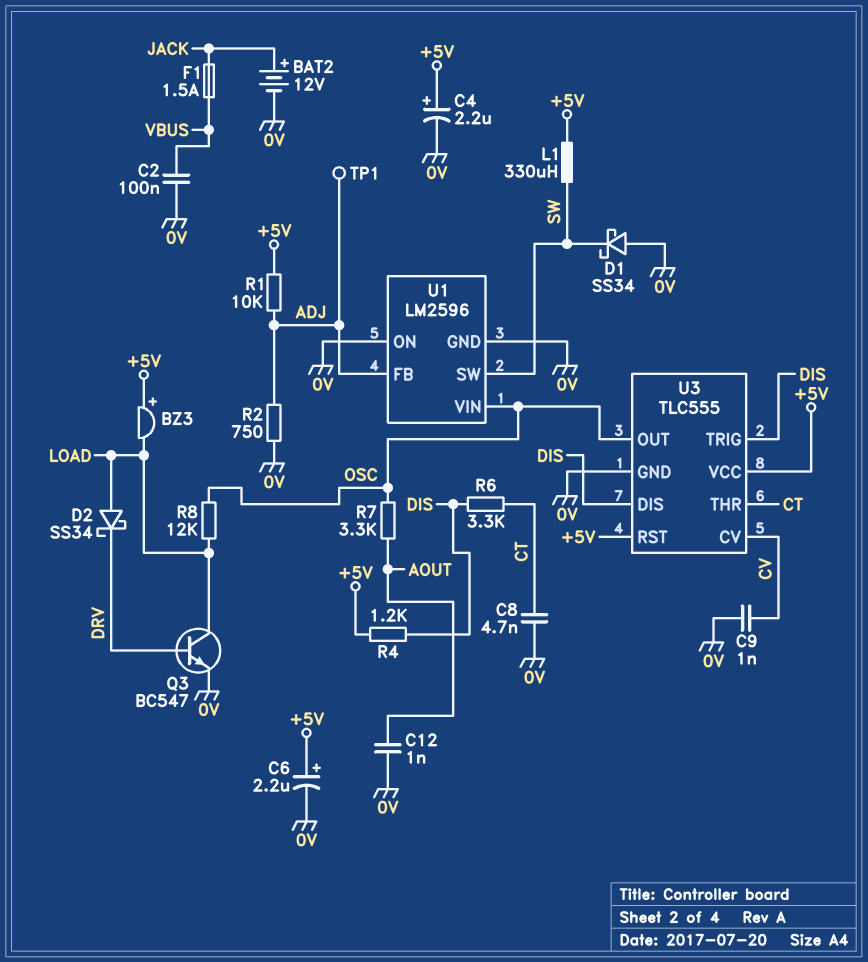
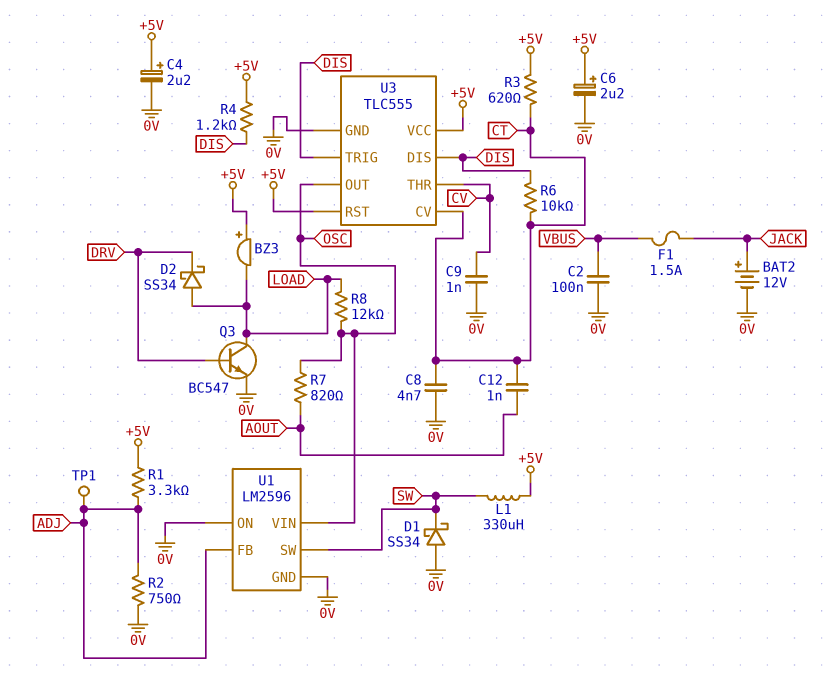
C12: 1nF (0V, AOUT) -> 1nF (AOUT, CT)
R1: 10k (+5V, ADJ) -> 3.3k (+5V, ADJ)
R3: none -> 620 (+5V, CT)
R6: 3.3k (CT, DIS) -> 10k (CT, DIS)
R7: 3.3k (AOUT, OSC) -> 820 (AOUT, OSC)
U3 pin CV: CV -> CT
U3 pin THR: CT -> CV

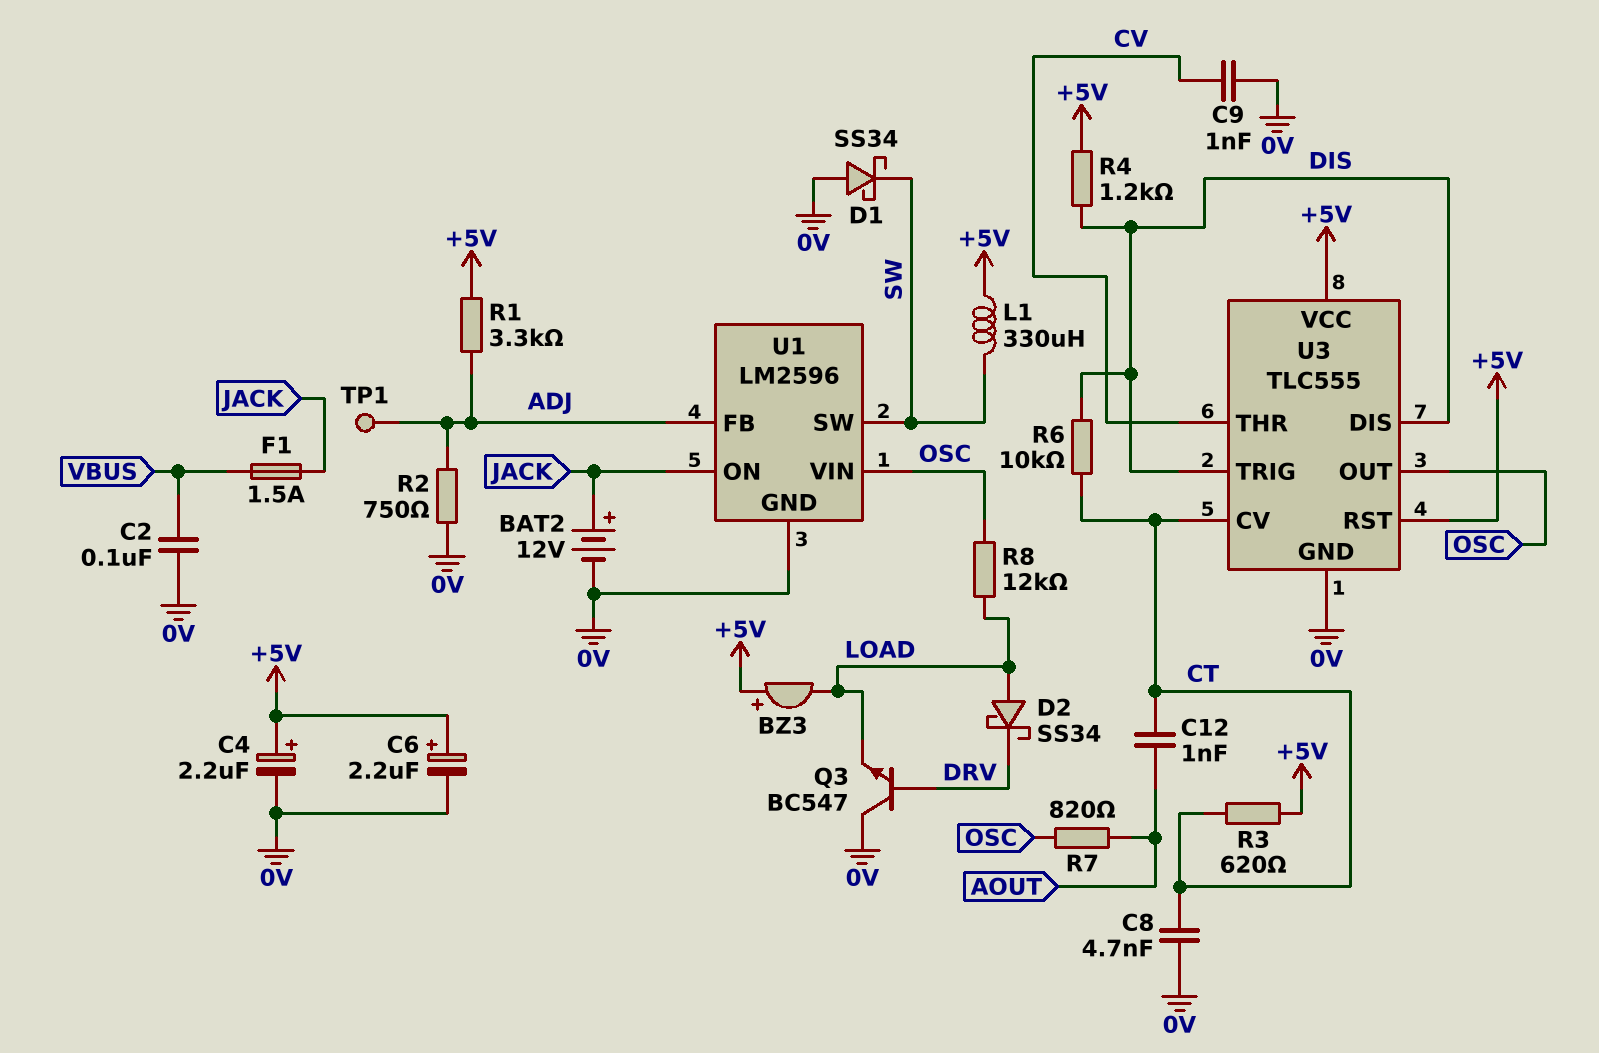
Q3: NPN BC547 (B DRV, C LOAD, E 0V) -> NPN BC547 (B DRV, C 0V, E LOAD)
U1 pin ON: 0V -> JACK

